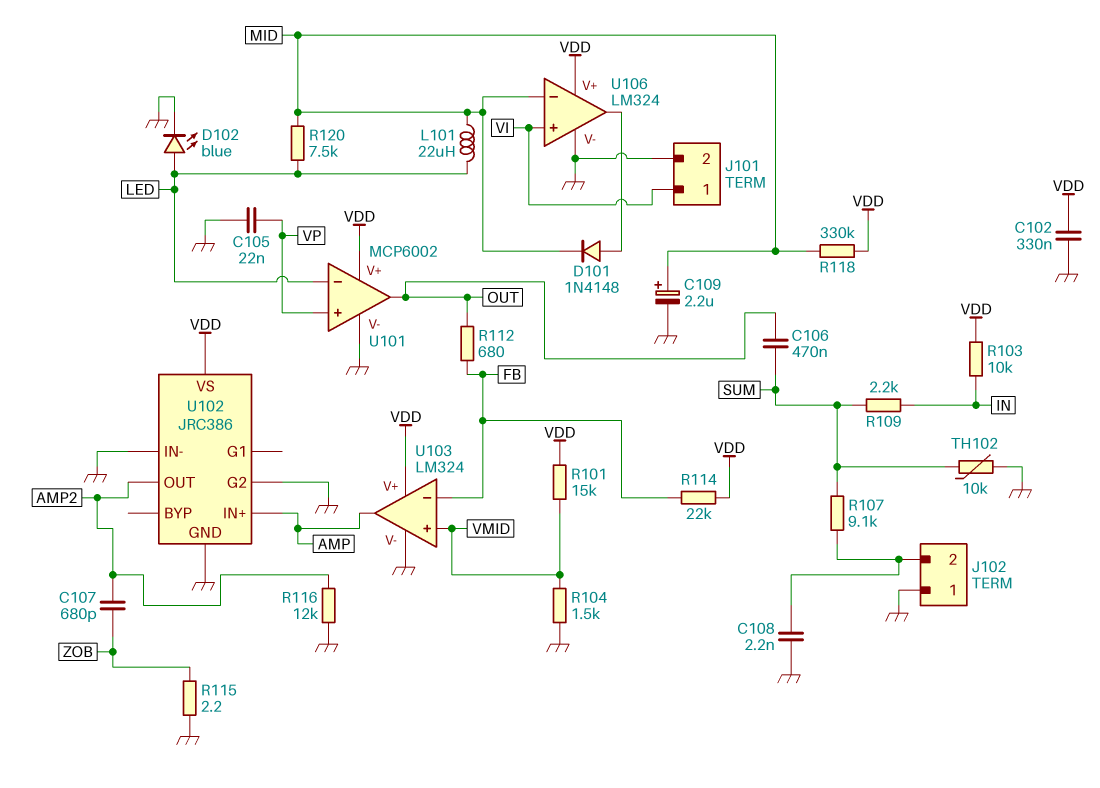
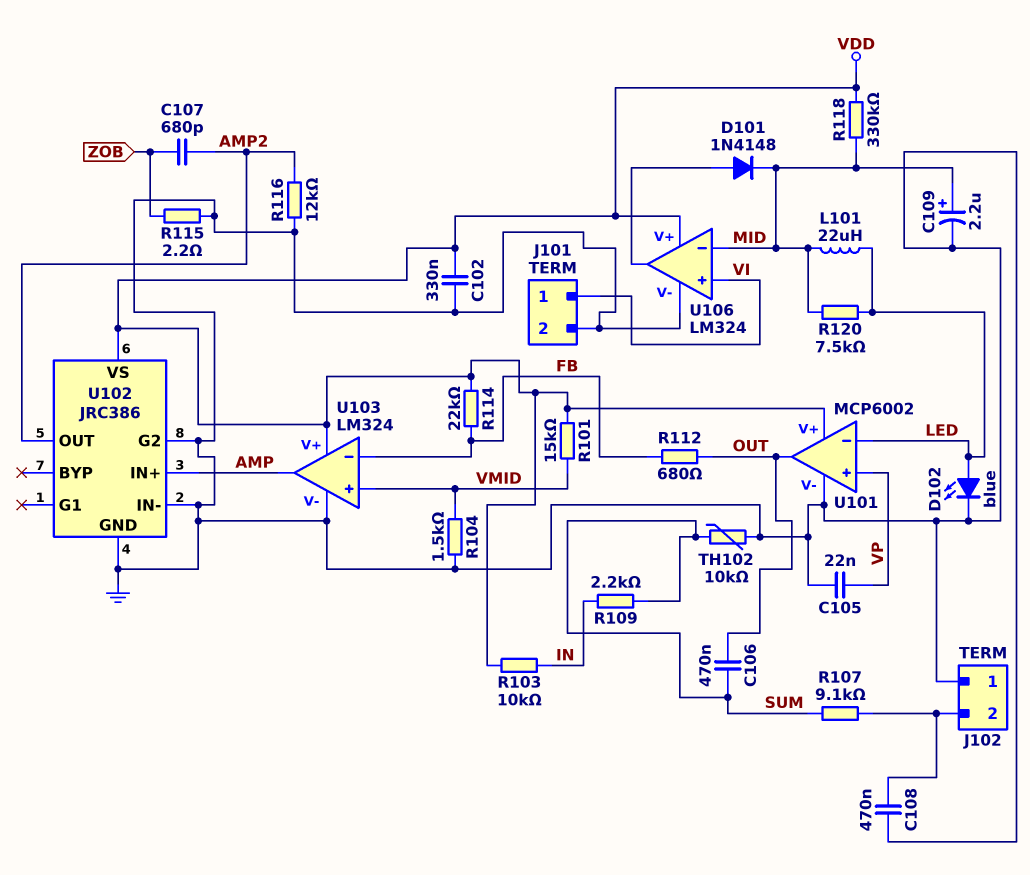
C108: 2.2nF (GND, J102/2) -> 470nF (GND, J102/2)

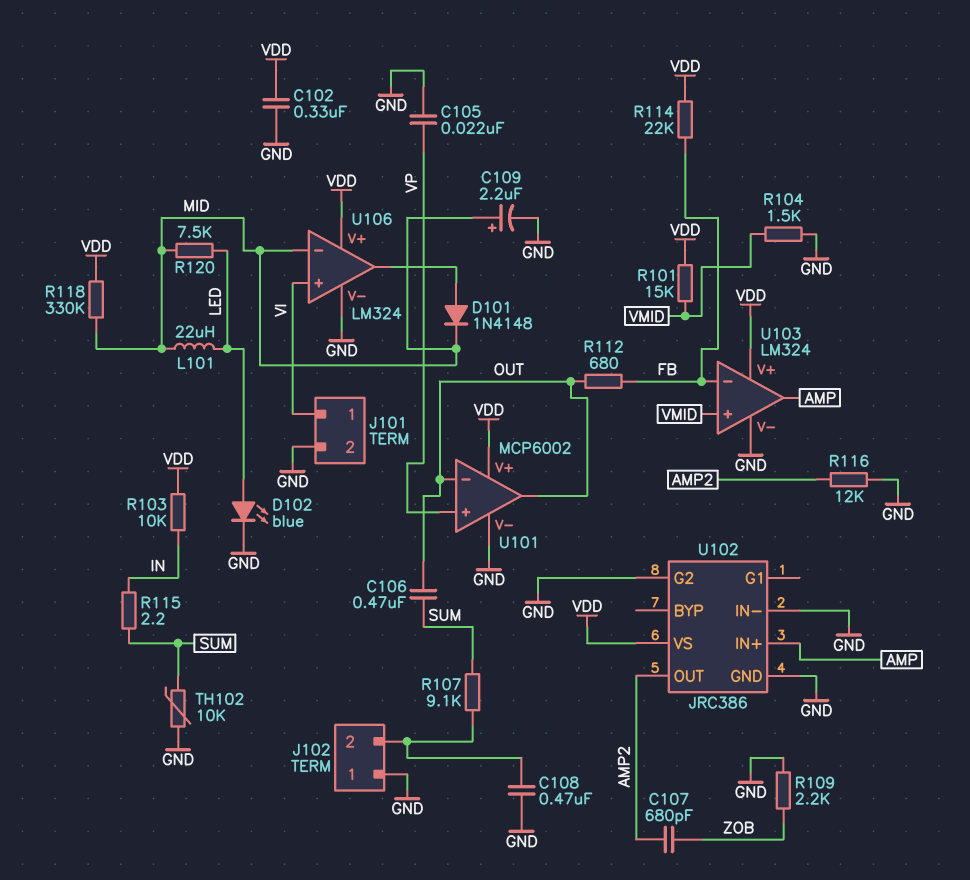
R109: 2.2k (IN, SUM) -> 2.2k (GND, ZOB)
R115: 2.2 (GND, ZOB) -> 2.2 (IN, SUM)
U101 pin in-: LED -> OUT

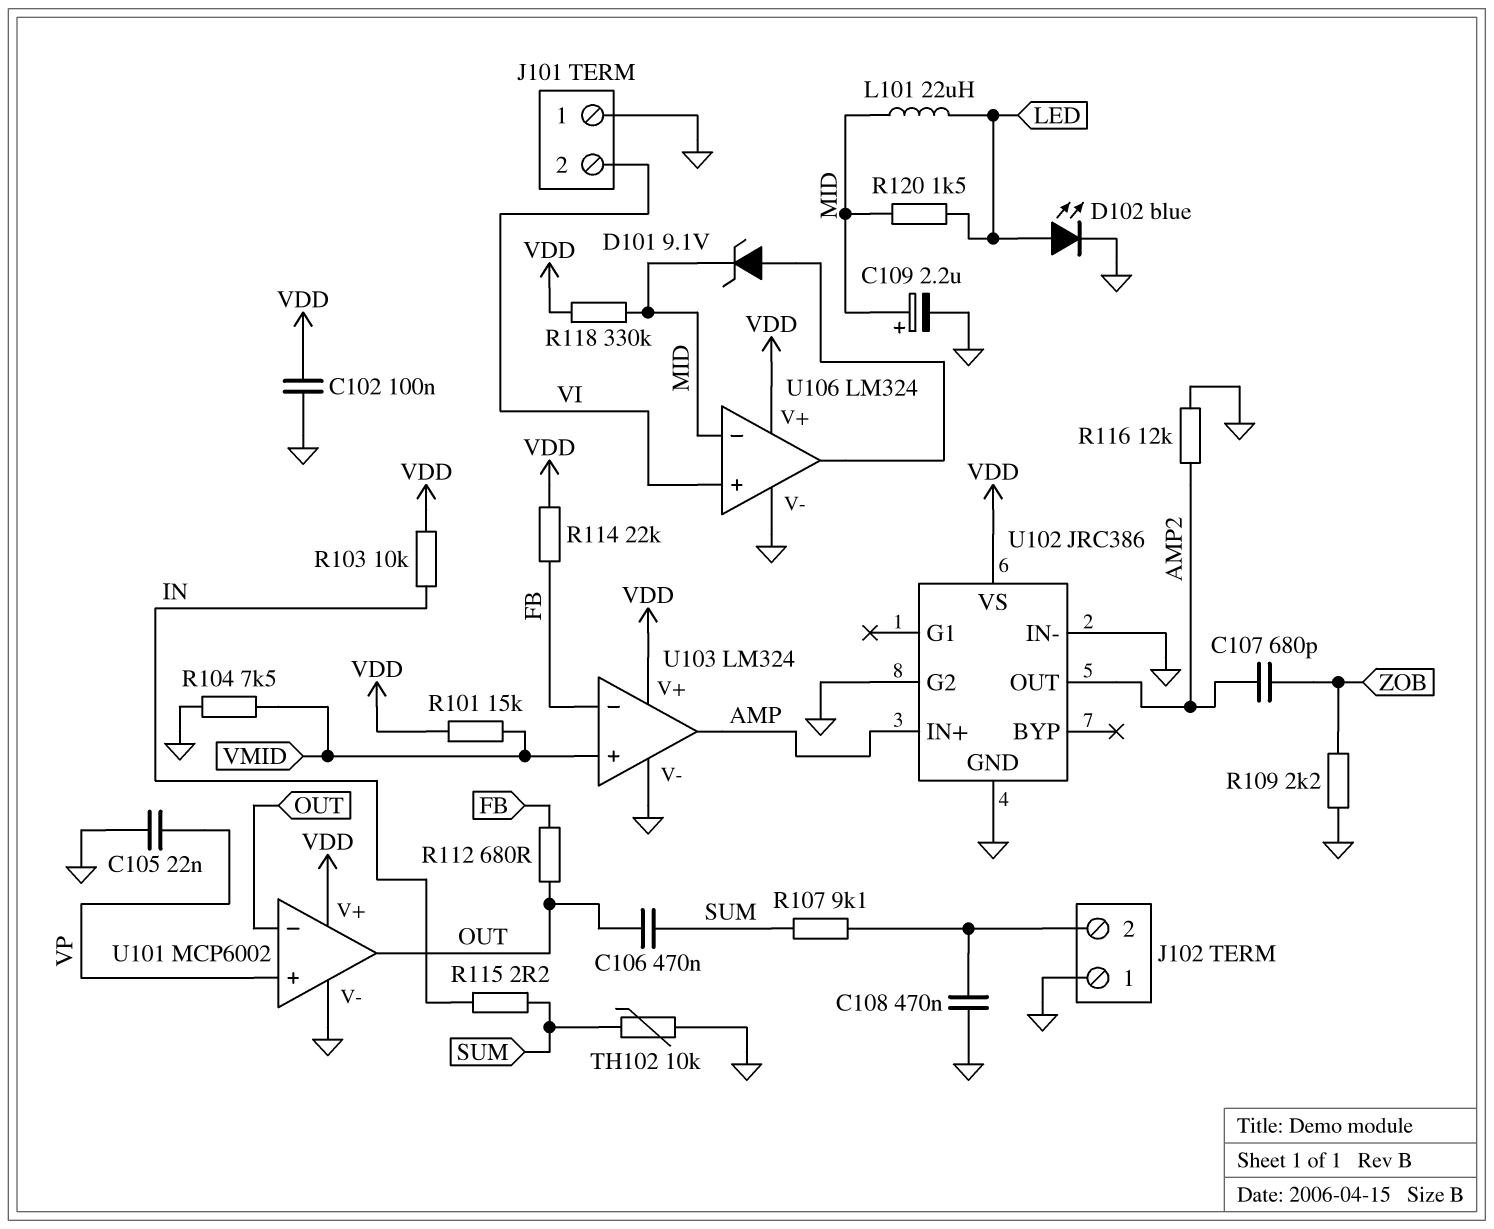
C102: 330nF (GND, VDD) -> 100nF (GND, VDD)
D101: diode 1N4148 (A U106/out, K MID) -> zener 9.1V (A U106/out, K MID)
J101 pin 1: VI -> GND
J101 pin 2: GND -> VI
R104: 1.5k (GND, VMID) -> 7.5k (GND, VMID)
R120: 7.5k (LED, MID) -> 1.5k (LED, MID)

